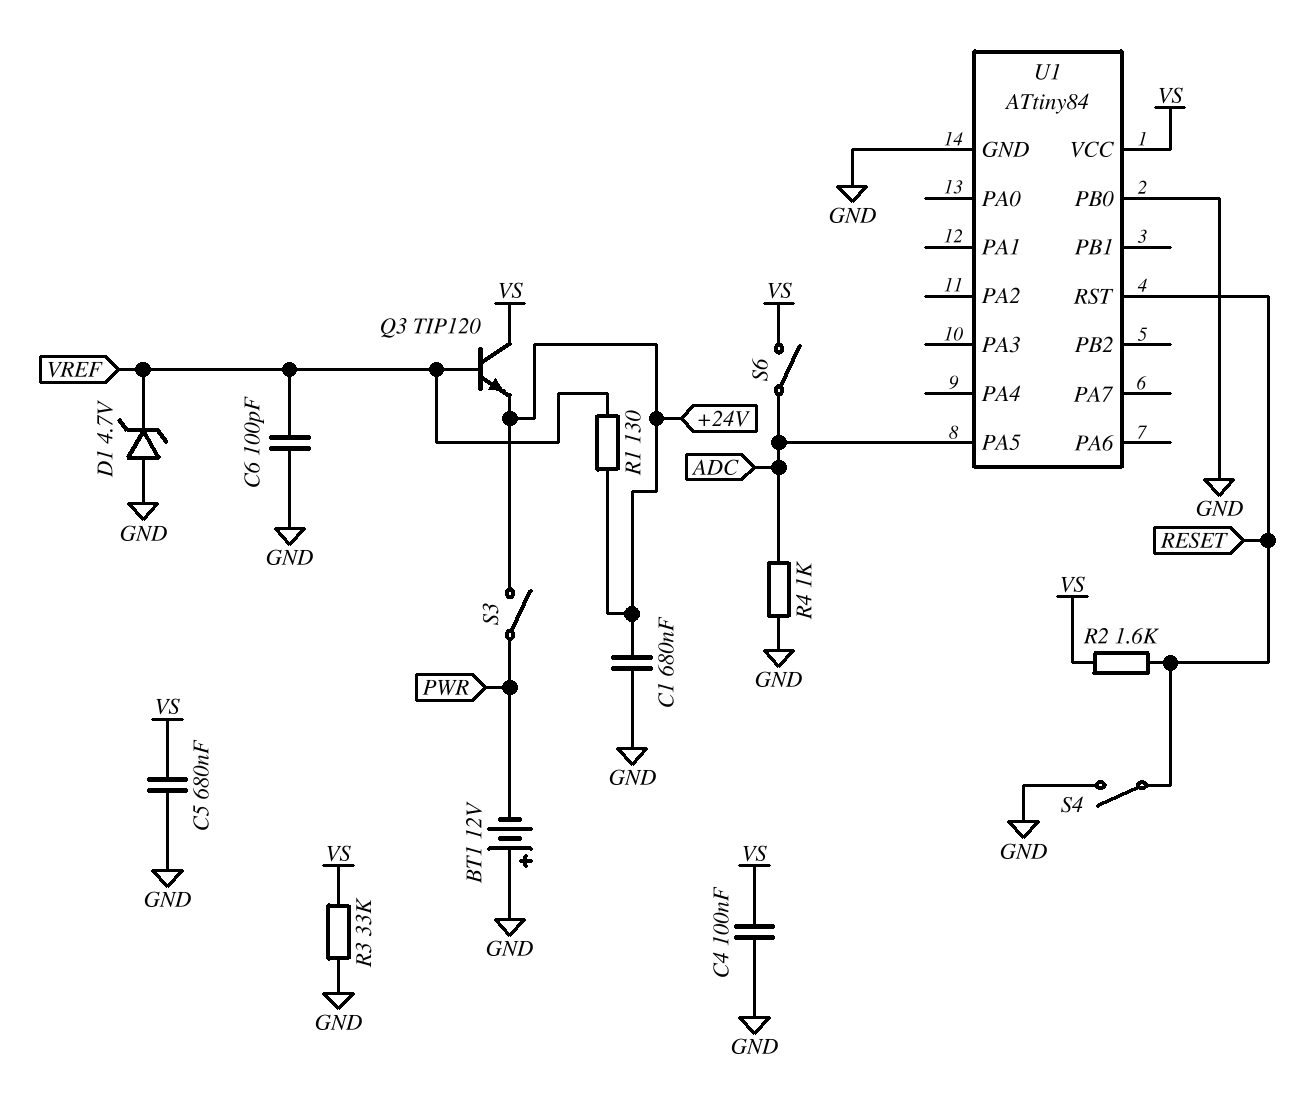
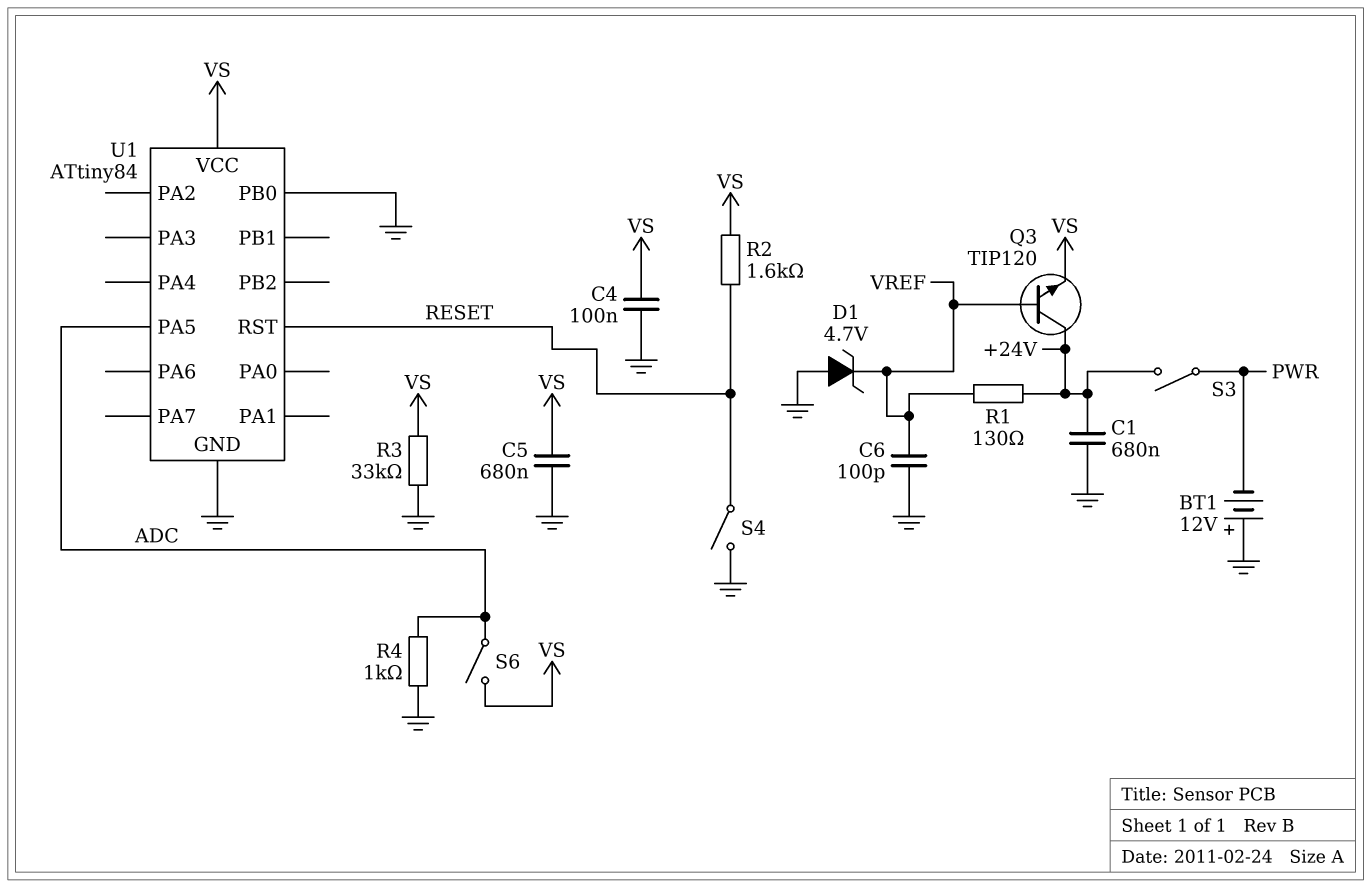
Q3: NPN TIP120 (B VREF, C VS, E +24V) -> NPN TIP120 (B VREF, C +24V, E VS)

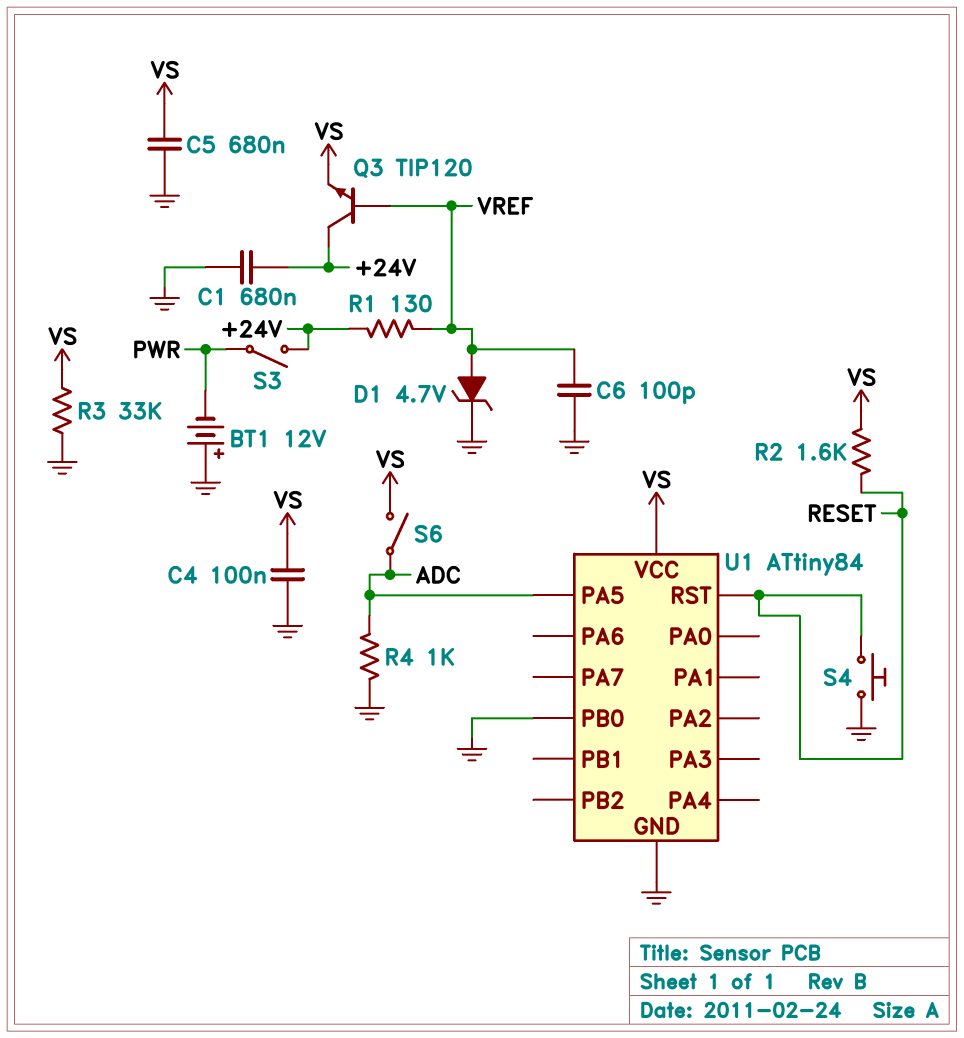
D1: zener 4.7V (A GND, K VREF) -> zener 4.7V (A VREF, K GND)
S4: switch (GND, RESET) -> button (GND, RESET)

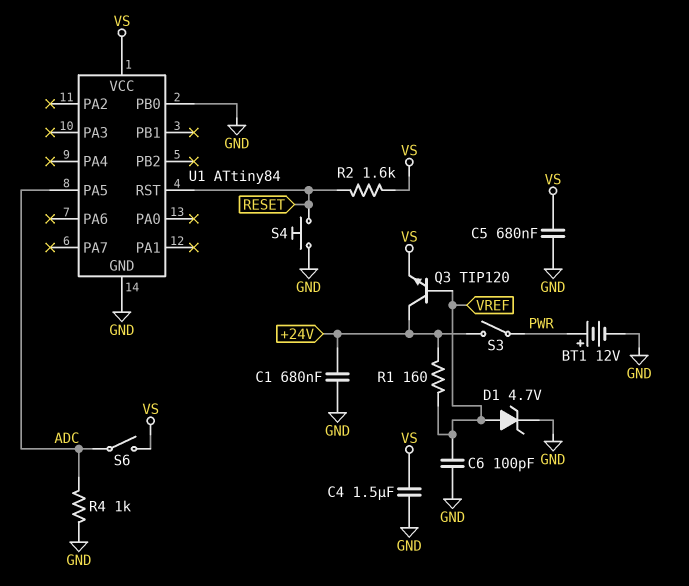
BT1: 12V (plus GND, minus PWR) -> 12V (plus PWR, minus GND)
C4: 100nF (GND, VS) -> 1.5uF (GND, VS)
R1: 130 (+24V, VREF) -> 160 (+24V, VREF)
R3: 33k (GND, VS) -> none

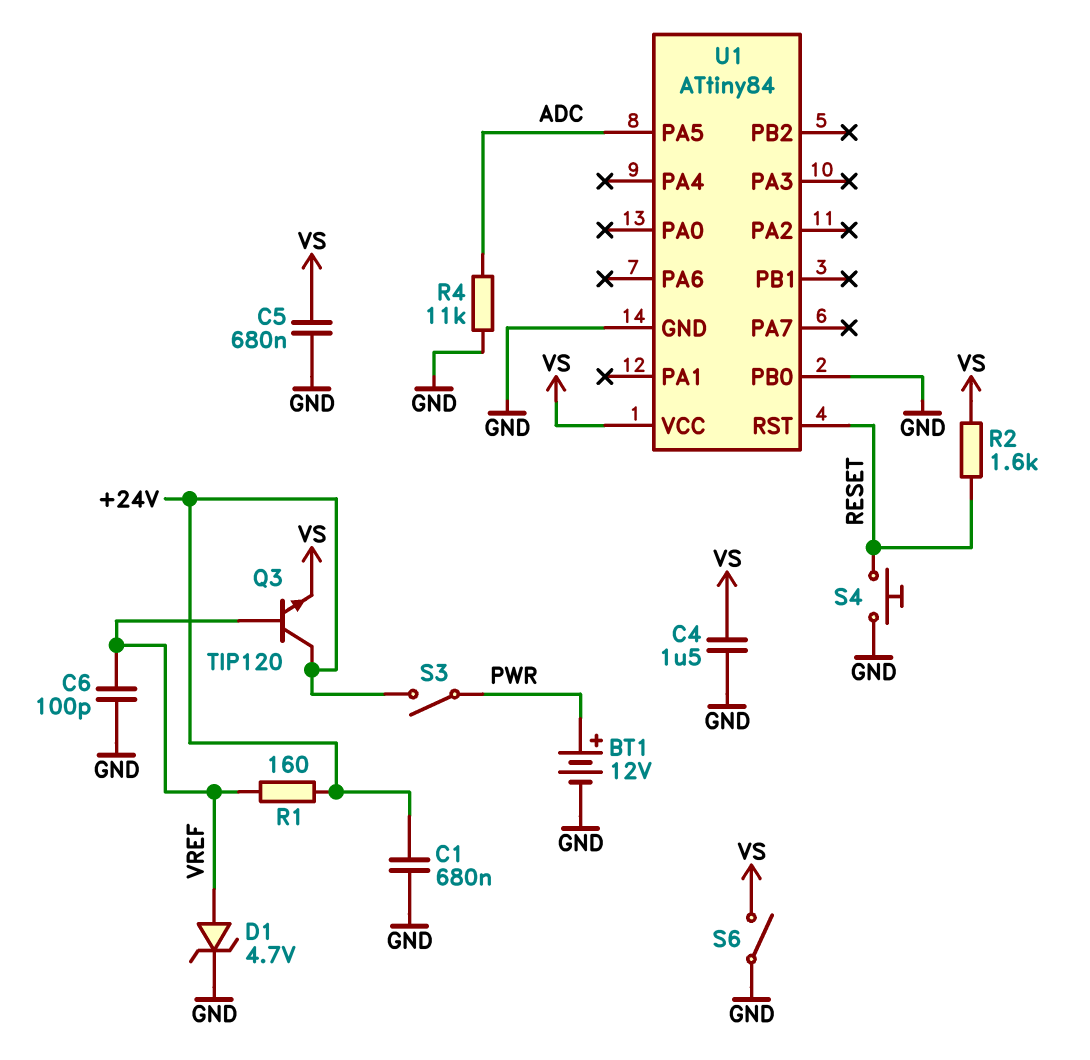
R4: 1k (ADC, GND) -> 11k (ADC, GND)
S6: switch (ADC, VS) -> switch (GND, VS)

